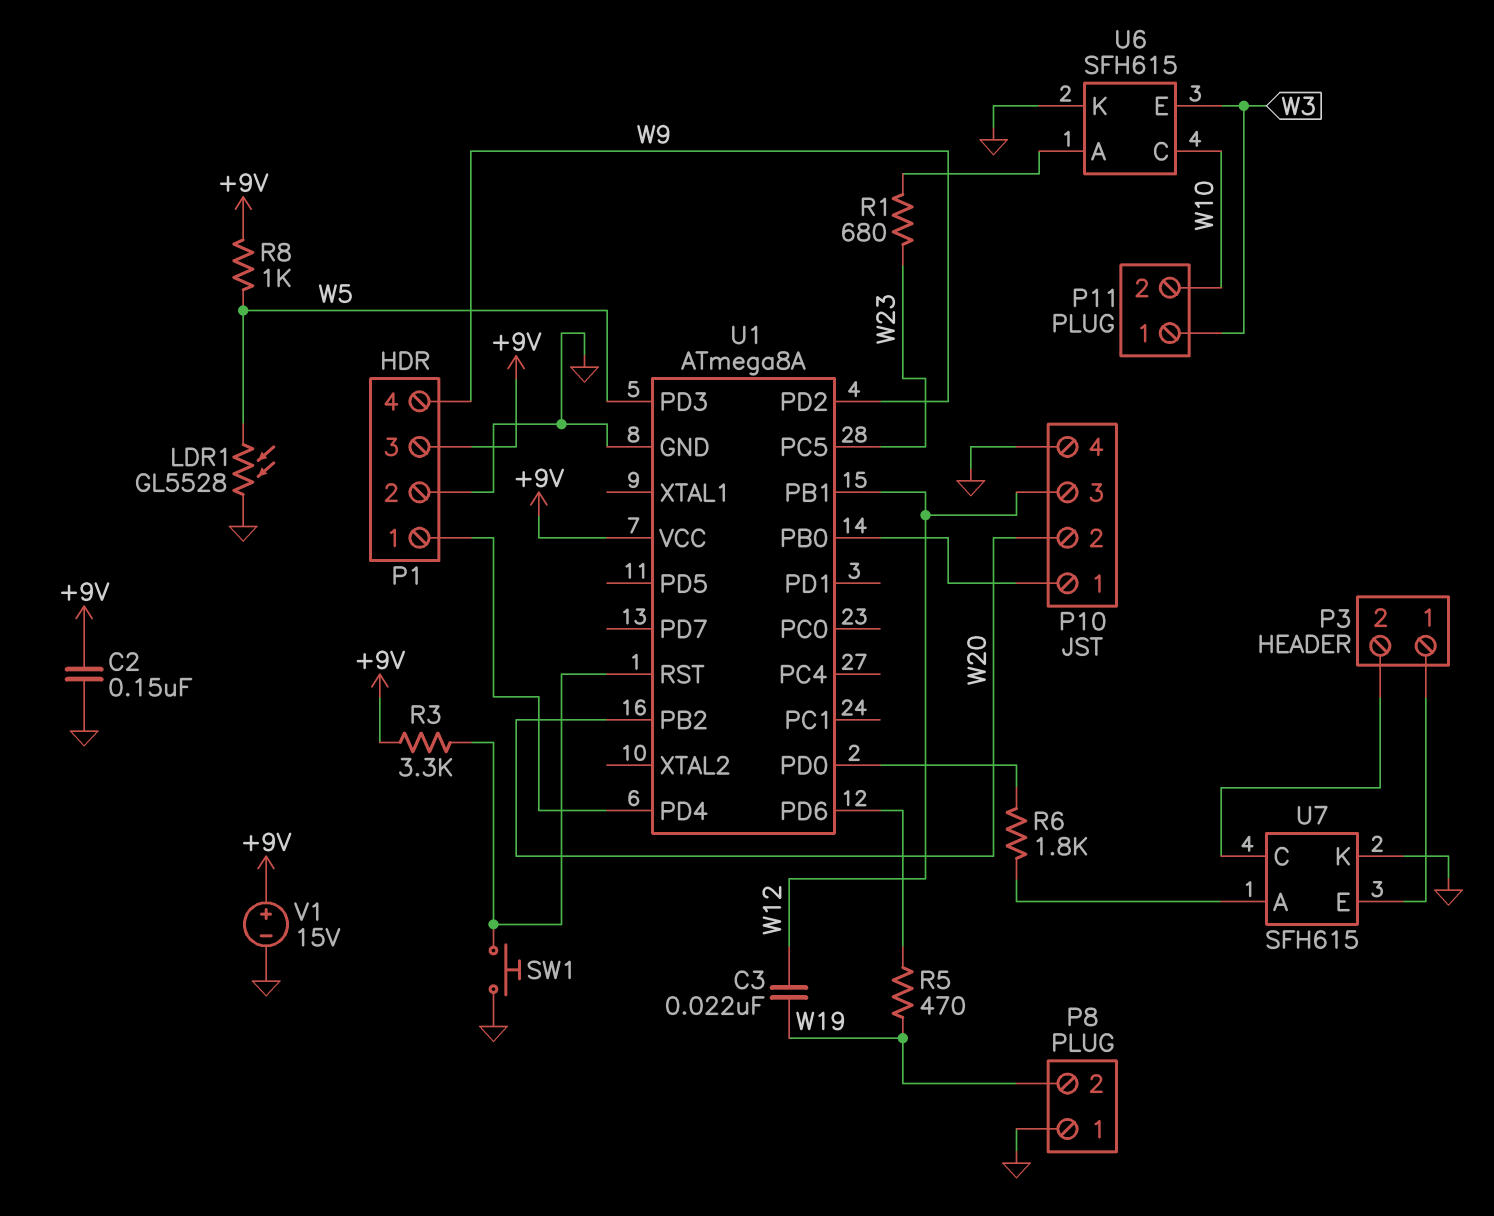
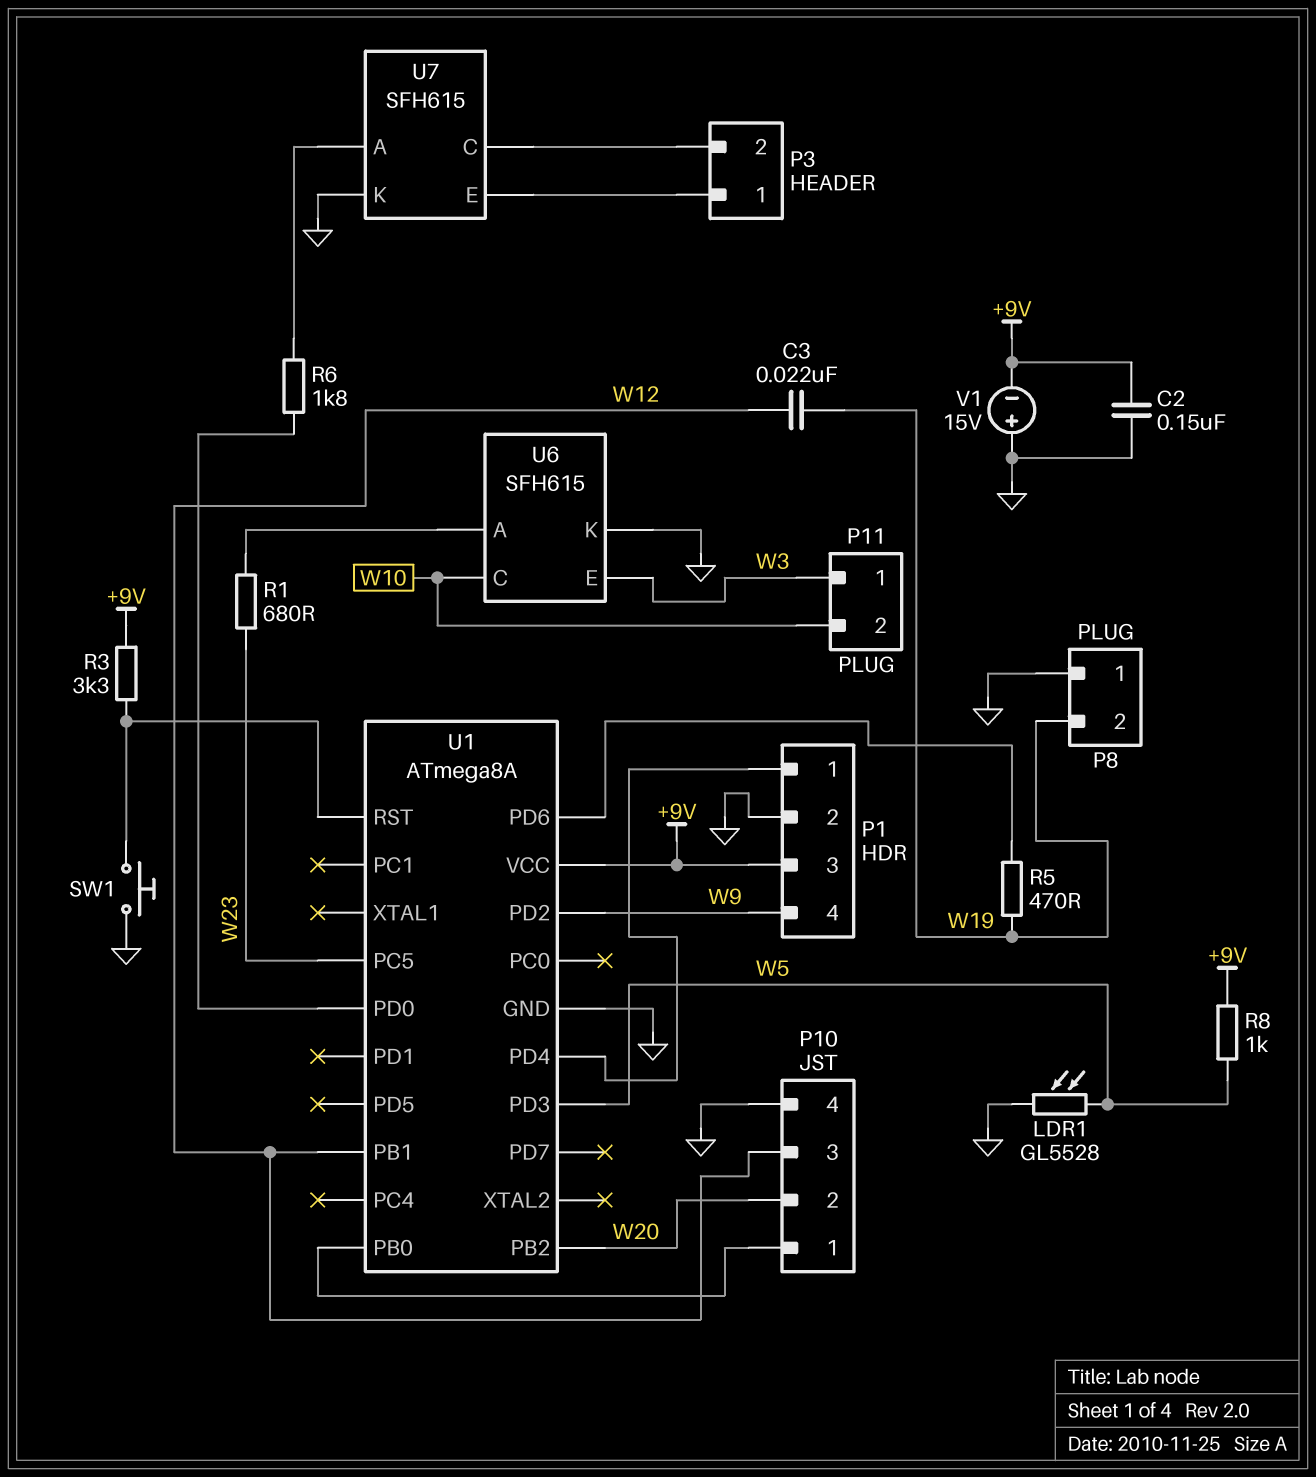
V1: 15V (plus +9V, minus GND) -> 15V (plus GND, minus +9V)

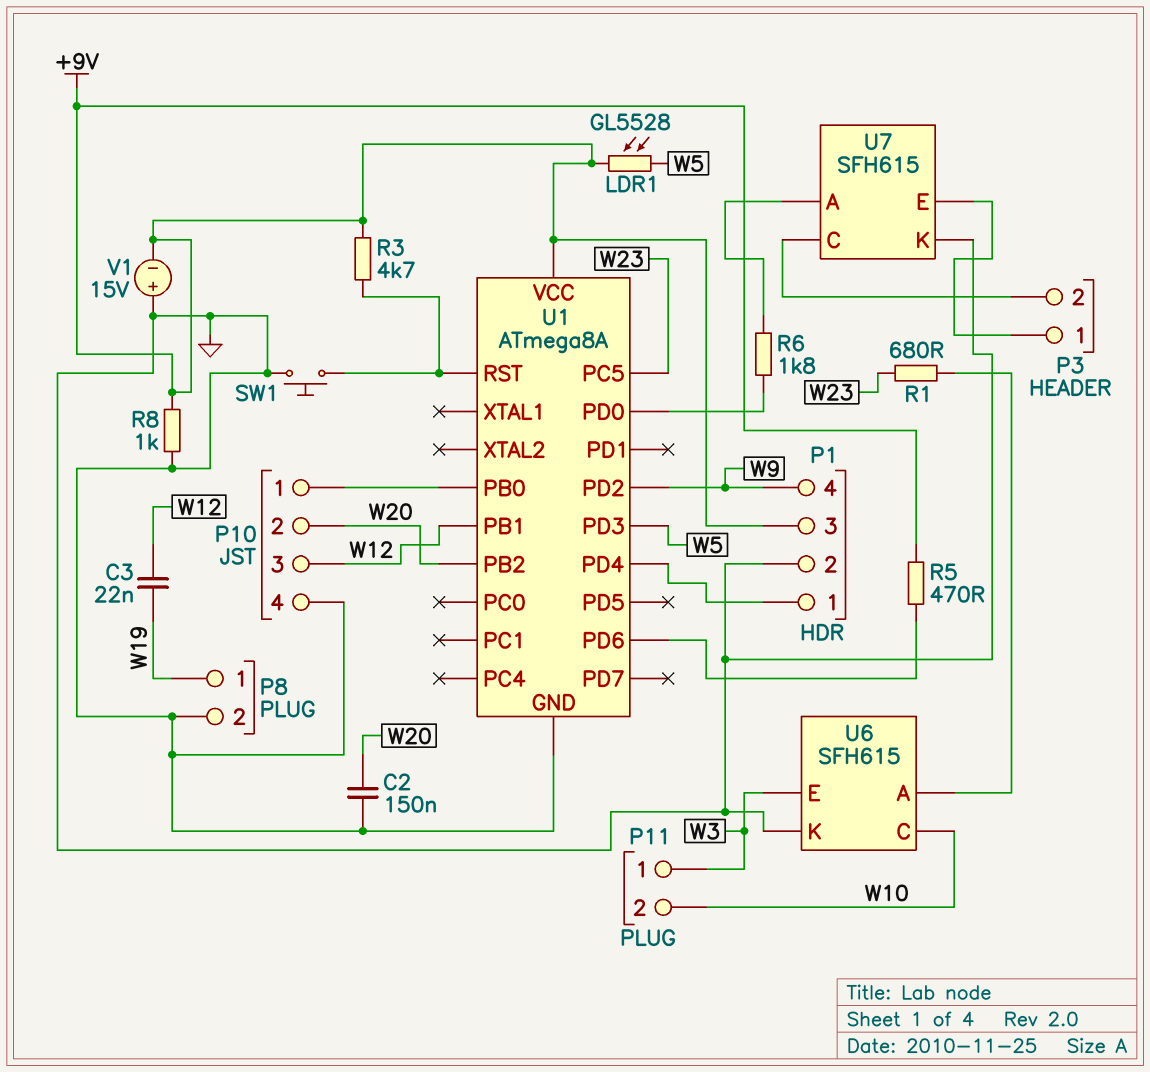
C2: 150nF (+9V, GND) -> 150nF (GND, W20)
LDR1: GL5528 (GND, W5) -> GL5528 (+9V, W5)
P8 pin 1: GND -> W19
P8 pin 2: W19 -> GND
R3: 3.3k (+9V, U1/RST) -> 4.7k (+9V, U1/RST)
R5: 470 (U1/PD6, W19) -> 470 (+9V, U1/PD6)
R8: 1k (+9V, W5) -> 1k (+9V, GND)

